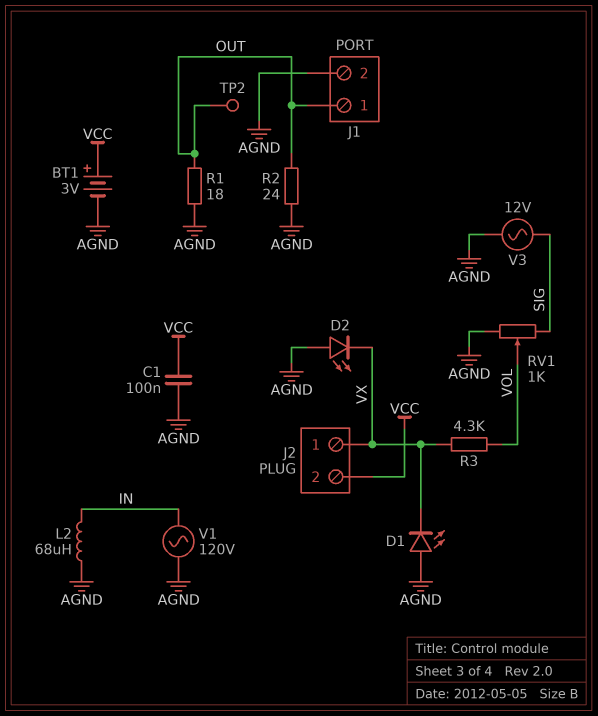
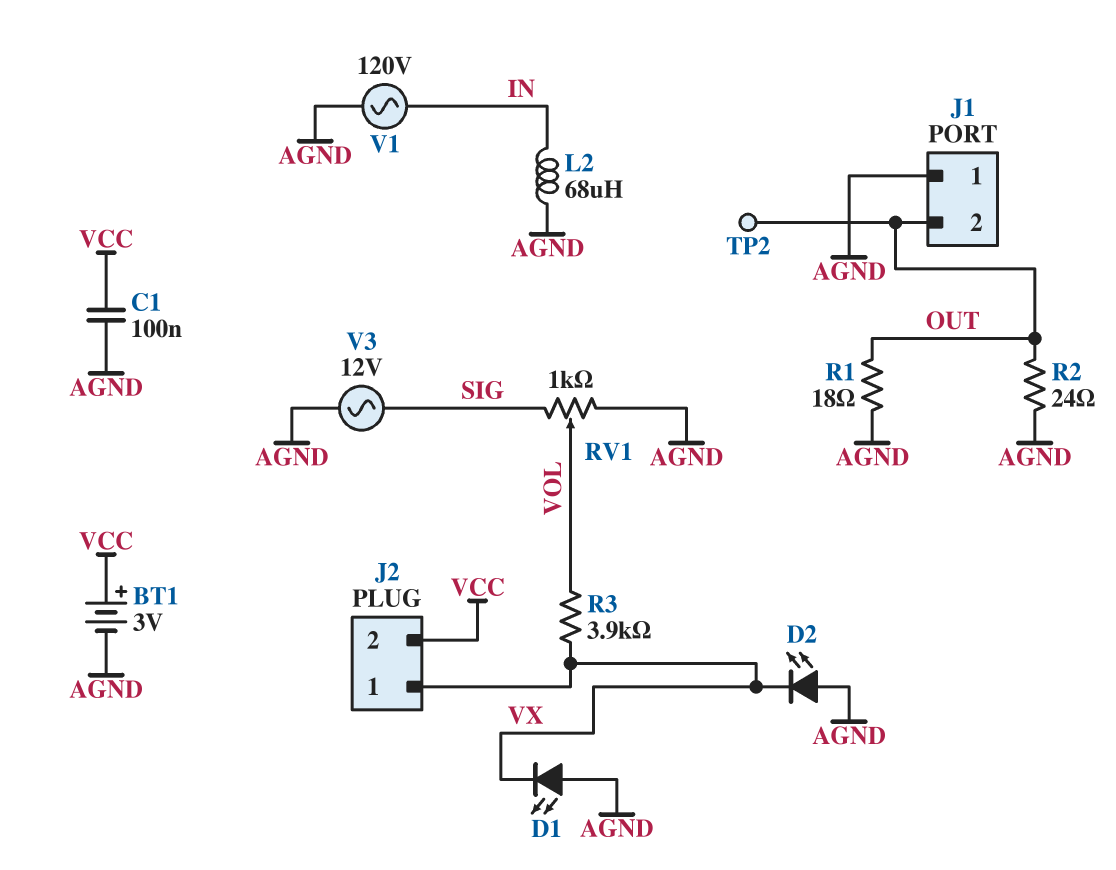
J1 pin 1: OUT -> AGND
J1 pin 2: AGND -> OUT
R3: 4.3k (VOL, VX) -> 3.9k (VOL, VX)

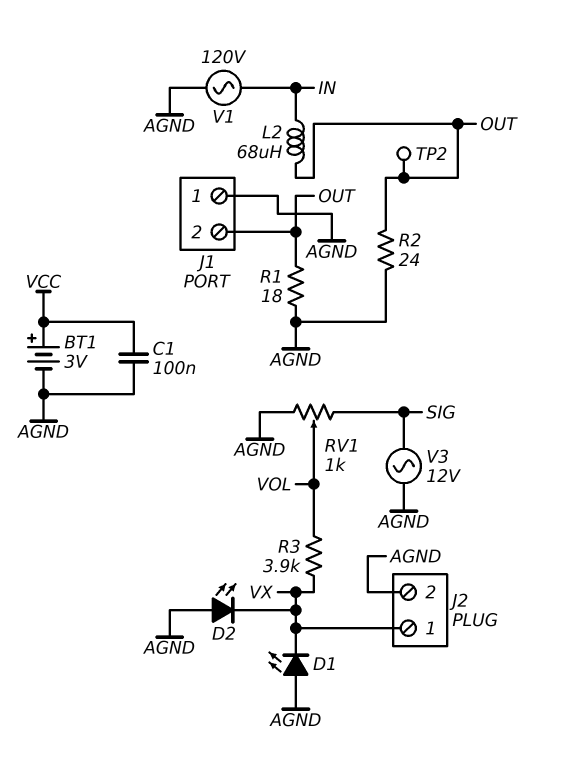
J2 pin 2: VCC -> AGND
L2: 68uH (AGND, IN) -> 68uH (IN, OUT)

